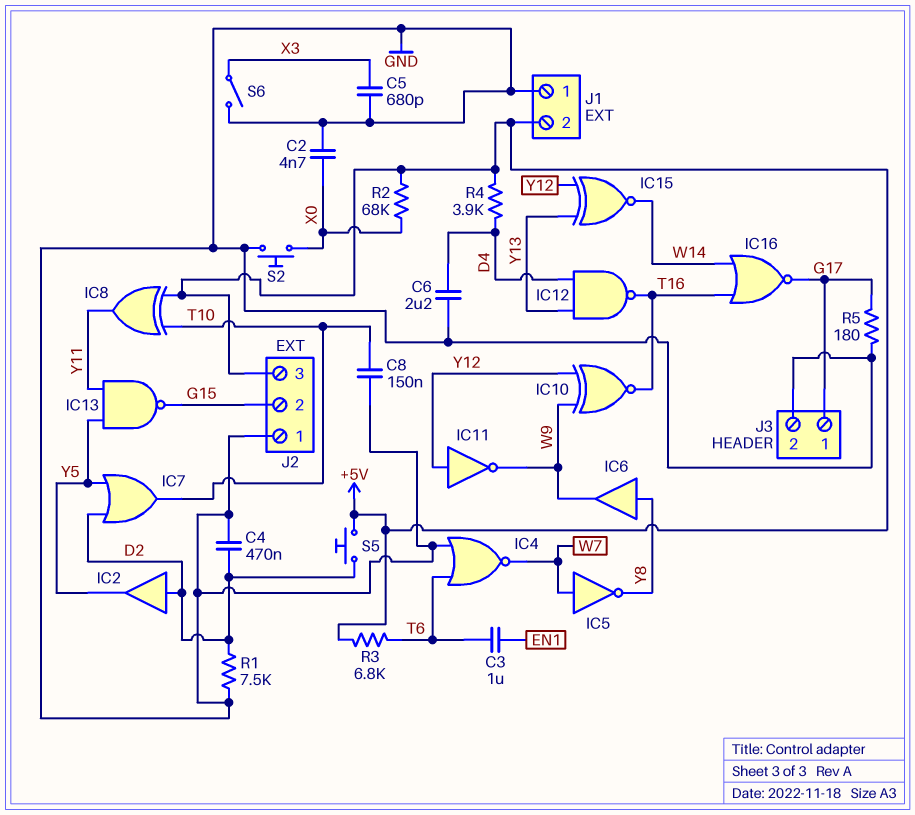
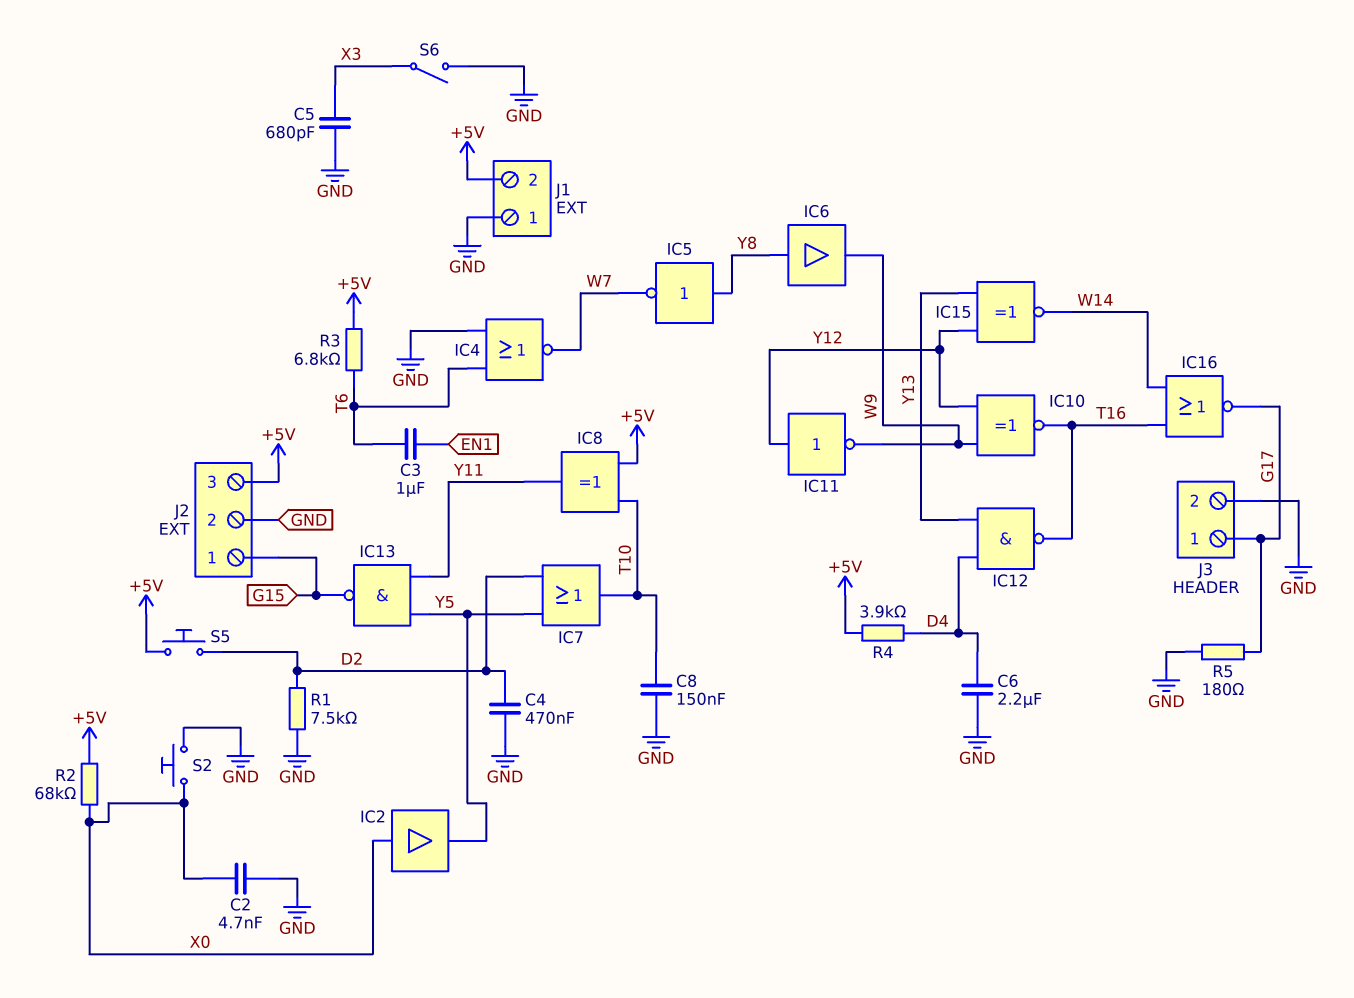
IC2: buffer (in D2, out Y5) -> buffer (in X0, out Y5)
IC5: NOT (in W7, out Y8) -> NOT (in Y8, out W7)
J2 pin 1: GND -> G15
J2 pin 2: G15 -> GND

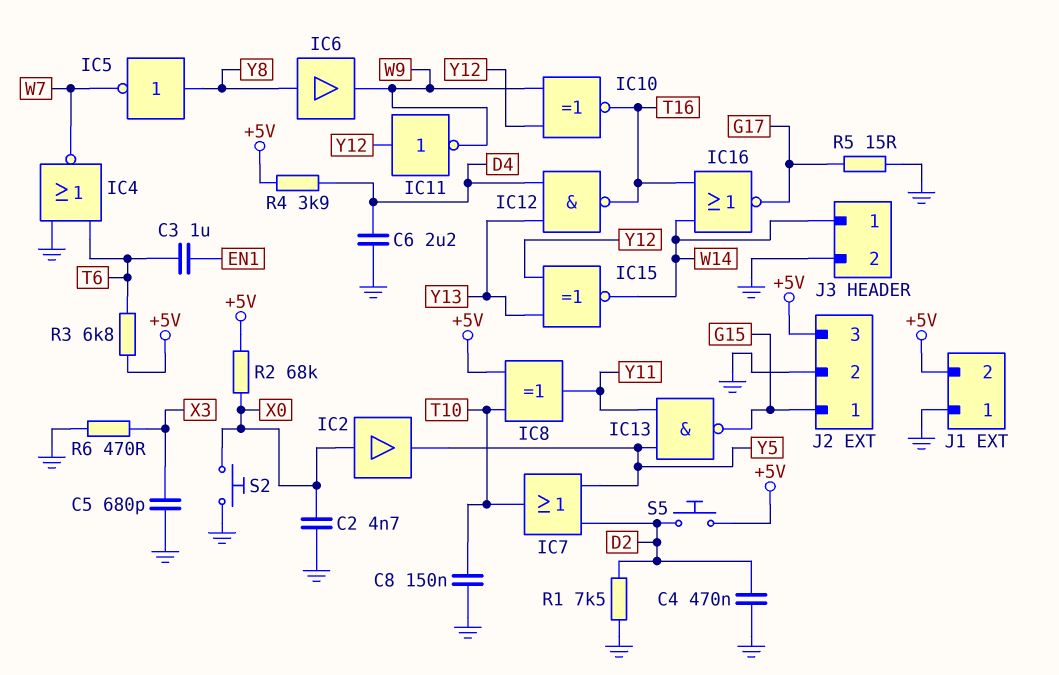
J3 pin 1: G17 -> W14
R5: 180 (G17, GND) -> 15 (G17, GND)
R6: none -> 470 (GND, X3)
S6: switch (GND, X3) -> none

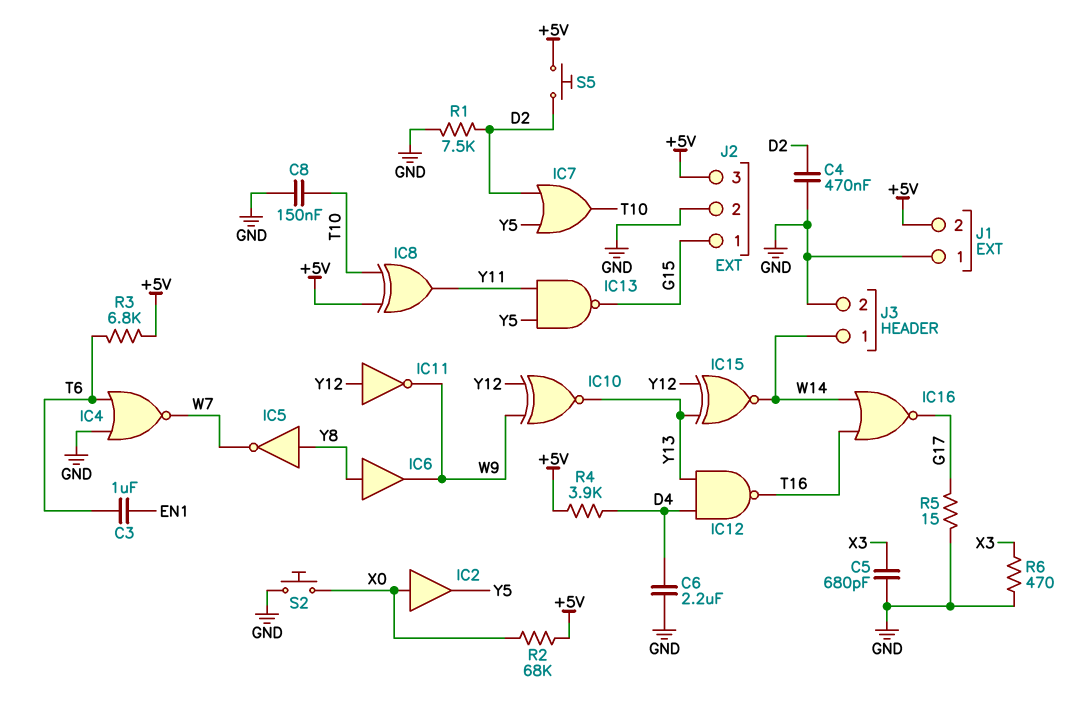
C2: 4.7nF (GND, X0) -> none
IC10: XNOR (in W9, in Y12, out T16) -> XNOR (in W9, in Y12, out Y13)

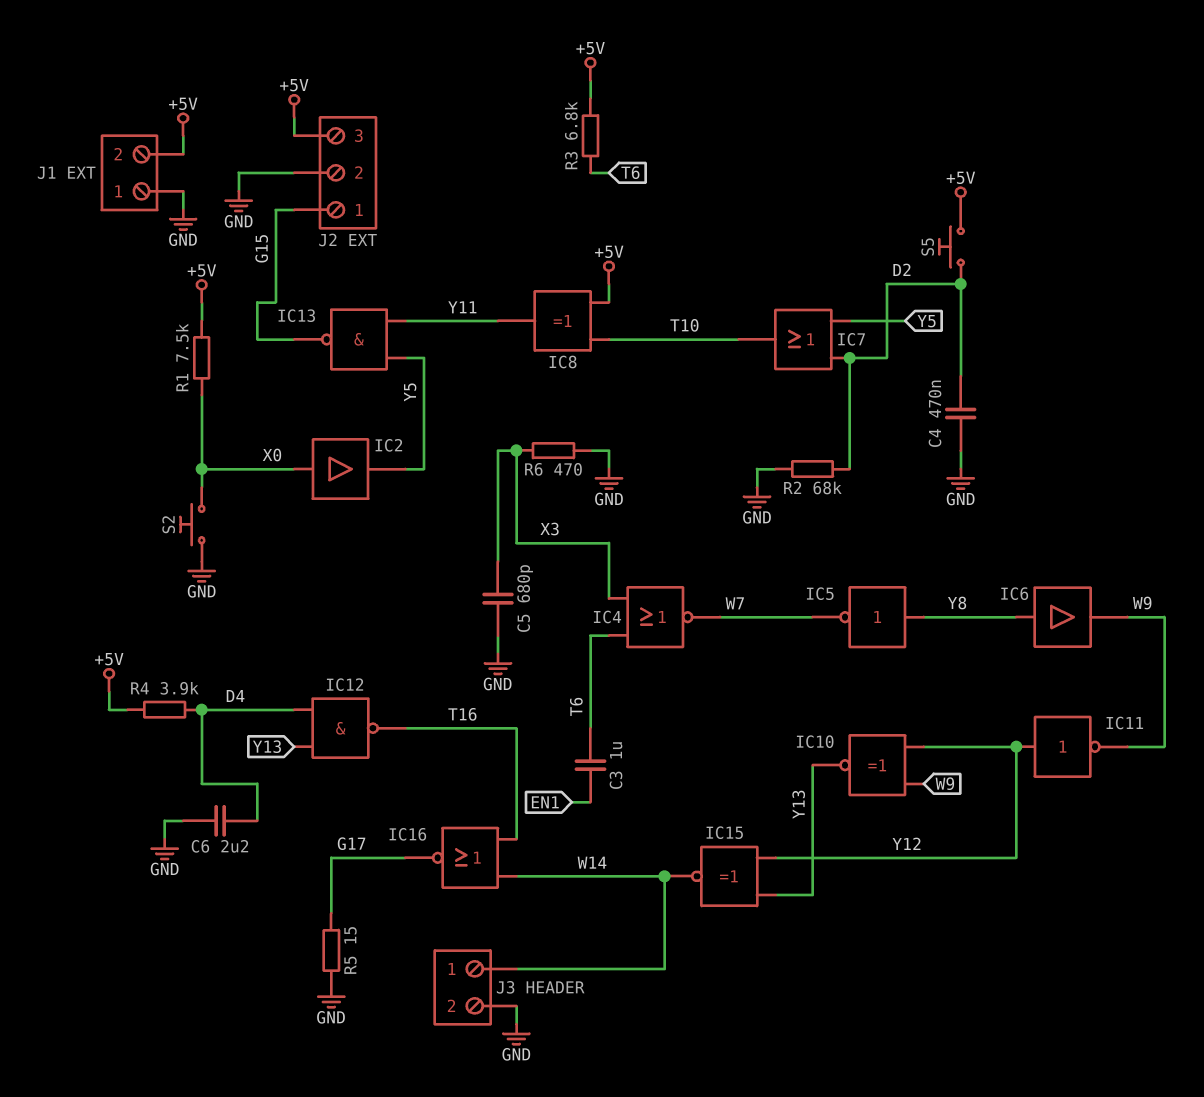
C8: 150nF (GND, T10) -> none
IC4: NOR (in GND, in T6, out W7) -> NOR (in T6, in X3, out W7)
R1: 7.5k (D2, GND) -> 7.5k (+5V, X0)
R2: 68k (+5V, X0) -> 68k (D2, GND)

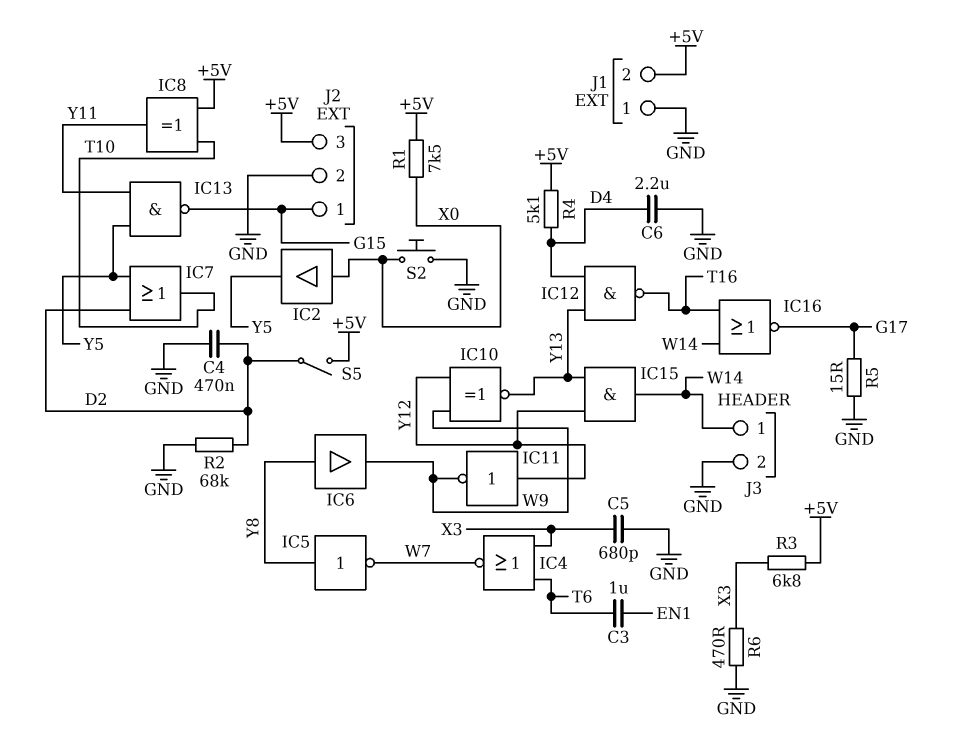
IC15: XNOR (in Y12, in Y13, out W14) -> AND (in Y12, in Y13, out W14)
R3: 6.8k (+5V, T6) -> 6.8k (+5V, X3)
R4: 3.9k (+5V, D4) -> 5.1k (+5V, D4)
S5: button (+5V, D2) -> switch (+5V, D2)

